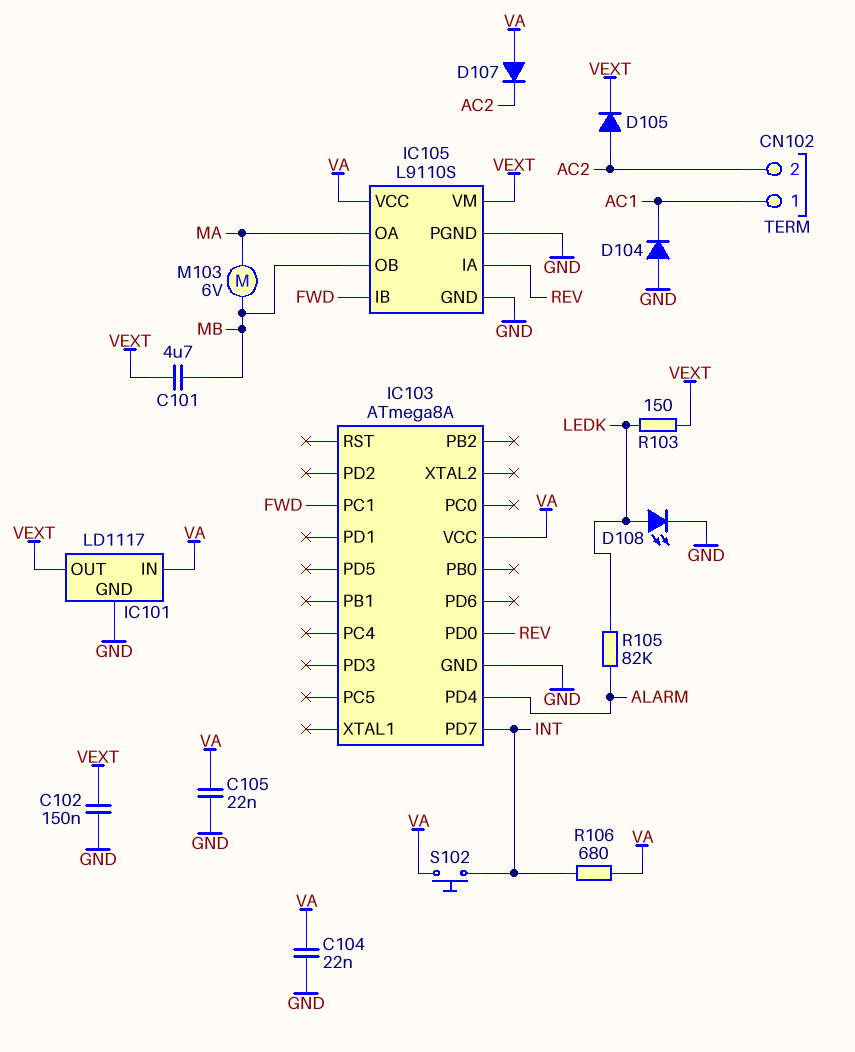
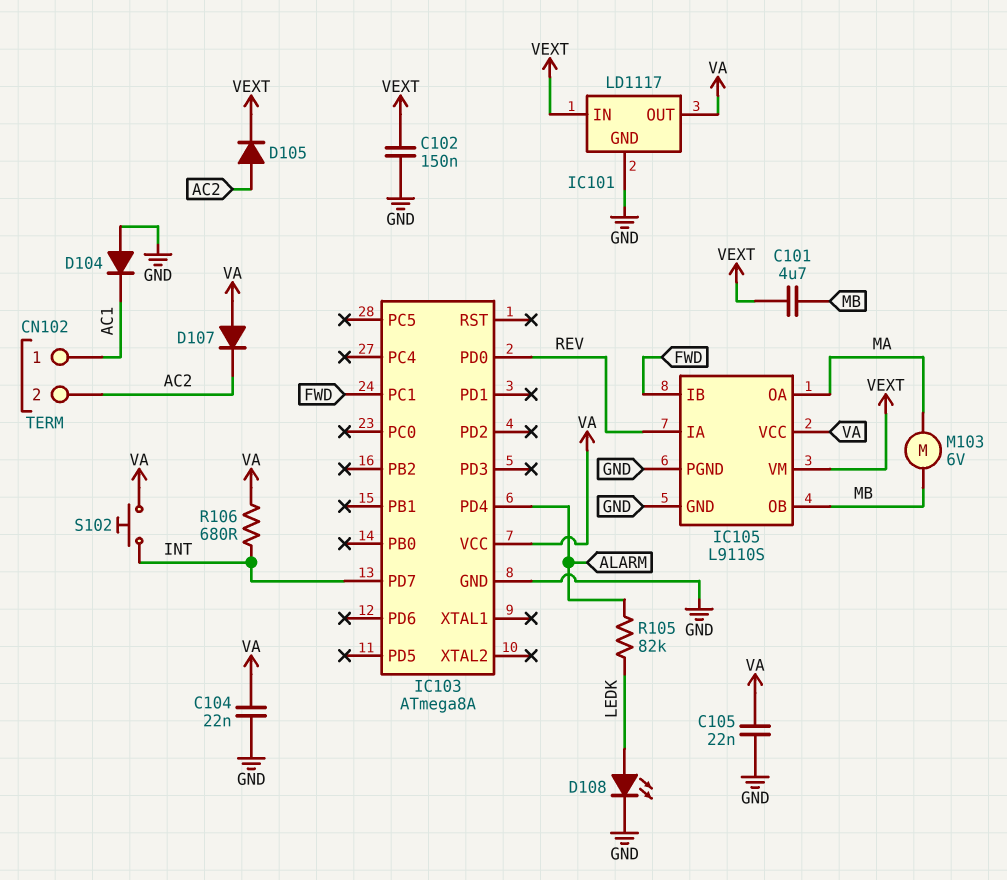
IC101 pin IN: VA -> VEXT
IC101 pin OUT: VEXT -> VA
R103: 150 (LEDK, VEXT) -> none

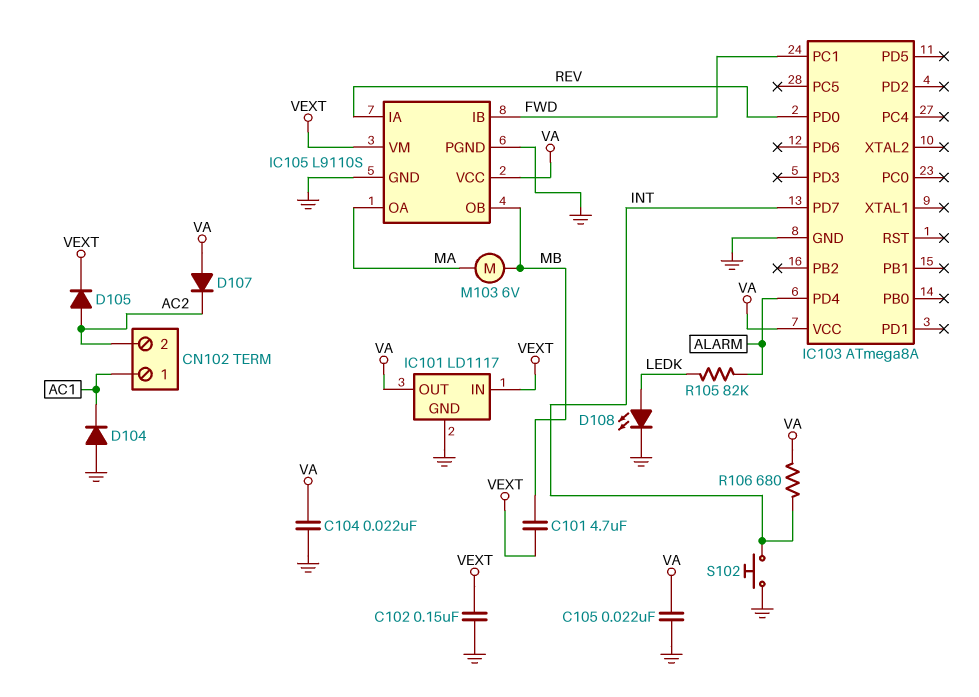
S102: button (INT, VA) -> button (GND, INT)

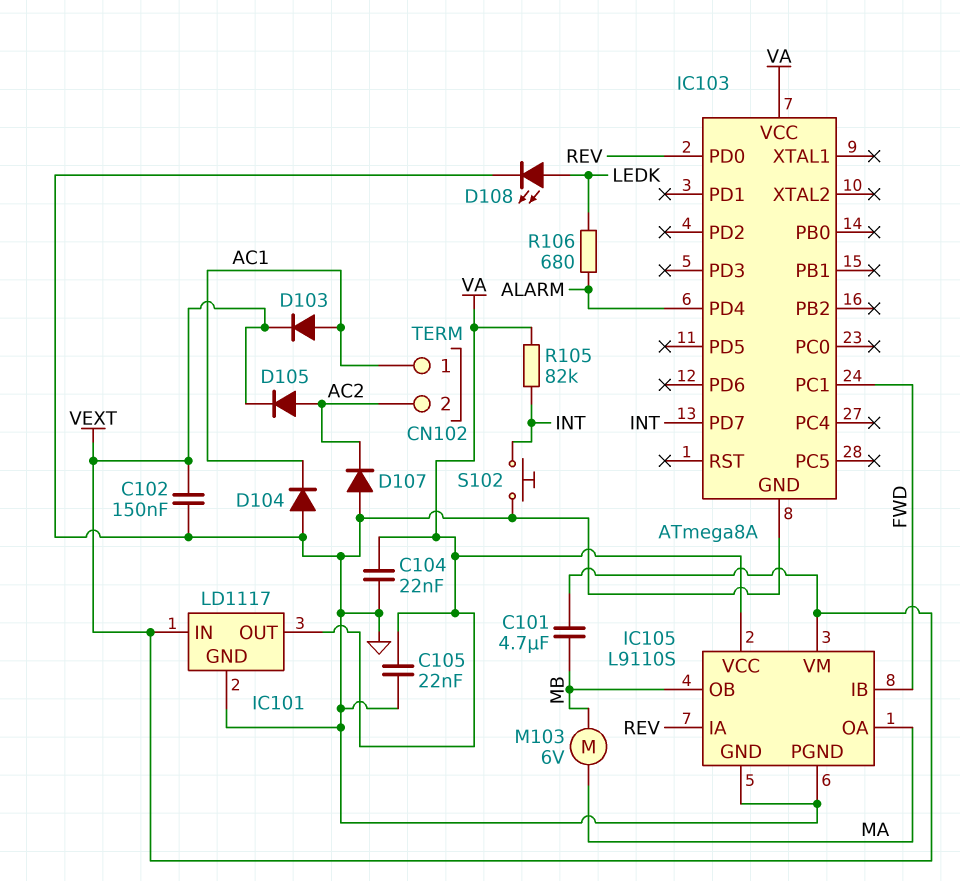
D103: none -> diode (A AC1, K VEXT)
D107: diode (A VA, K AC2) -> diode (A GND, K AC2)
R105: 82k (ALARM, LEDK) -> 82k (INT, VA)
R106: 680 (INT, VA) -> 680 (ALARM, LEDK)

